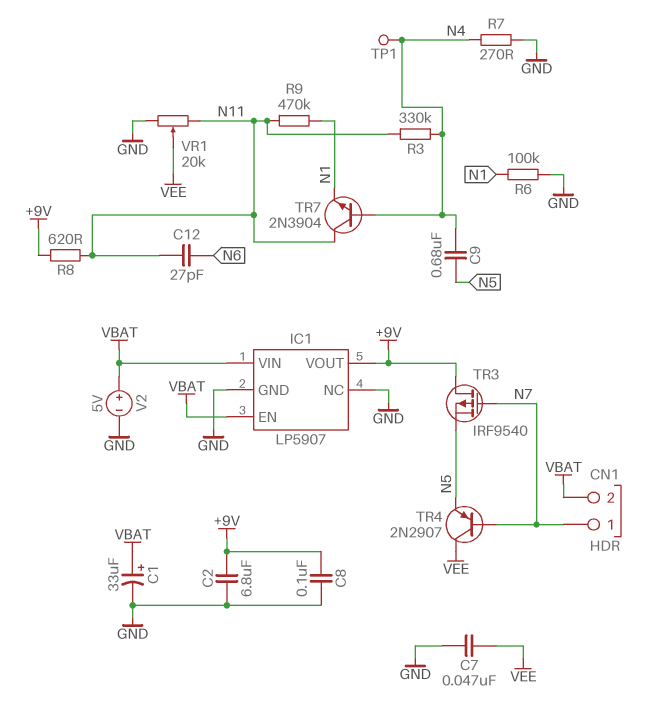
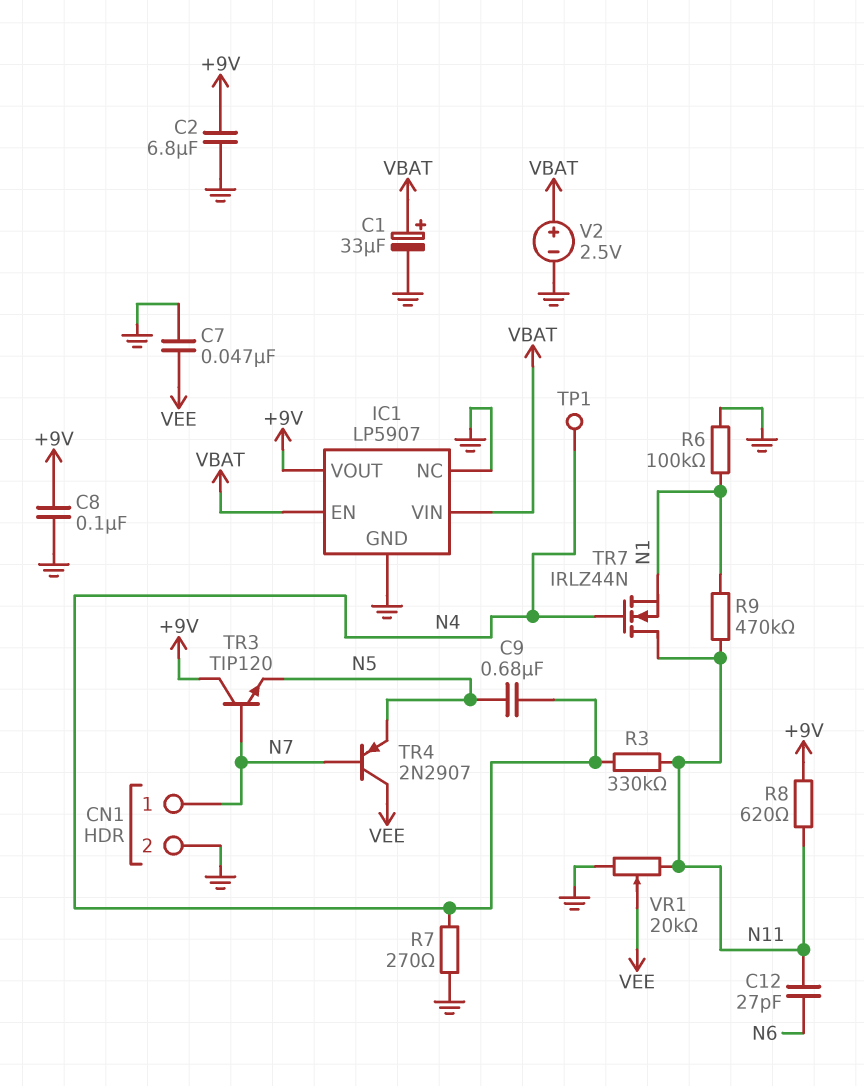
CN1 pin 2: VBAT -> GND
TR3: PMOS IRF9540 (G N7, D +9V, S N5) -> NPN TIP120 (B N7, C +9V, E N5)
TR7: NPN 2N3904 (B N4, C N11, E N1) -> NMOS IRLZ44N (G N4, D N11, S N1)
V2: 5V (plus VBAT, minus GND) -> 2.5V (plus VBAT, minus GND)

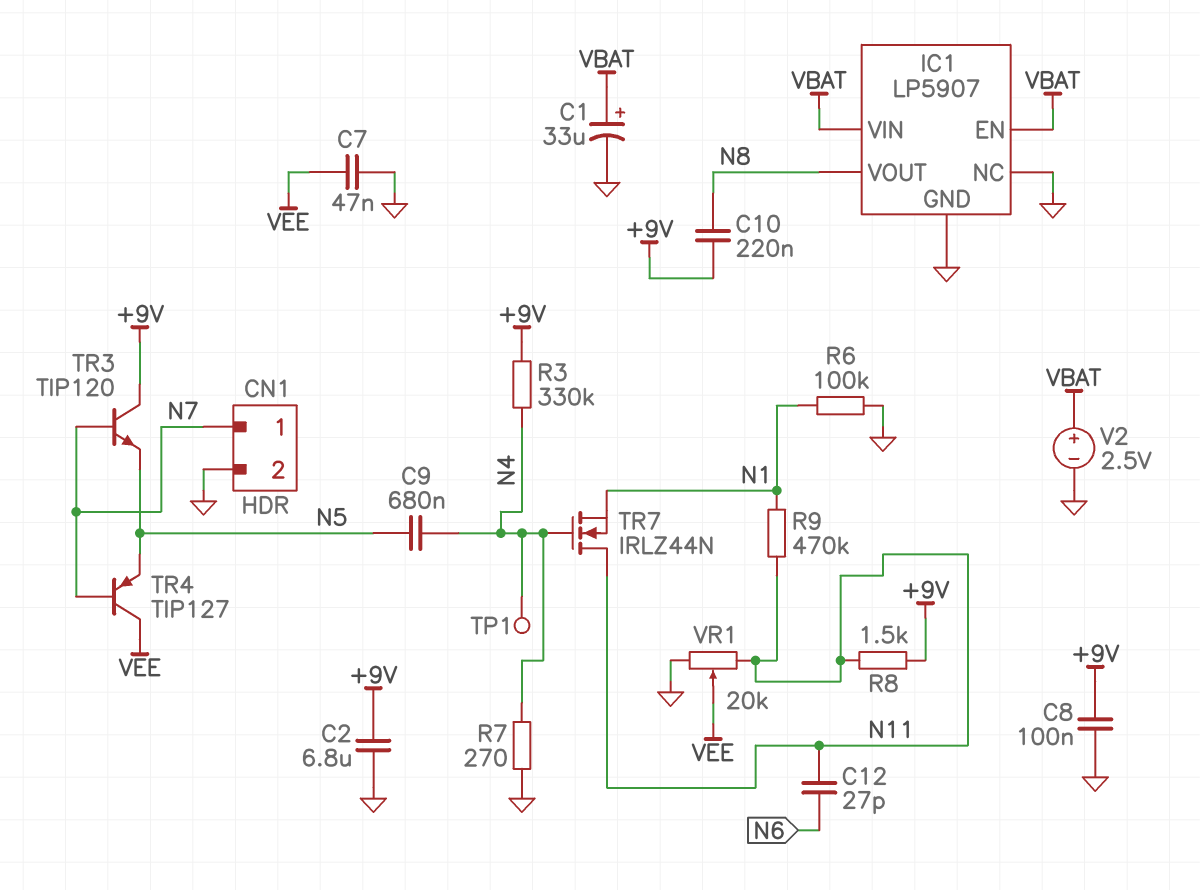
C10: none -> 220nF (+9V, N8)
IC1 pin VOUT: +9V -> N8
R3: 330k (N4, N11) -> 330k (+9V, N4)
R8: 620 (+9V, N11) -> 1.5k (+9V, N11)
TR4: PNP 2N2907 (B N7, C VEE, E N5) -> PNP TIP127 (B N7, C VEE, E N5)

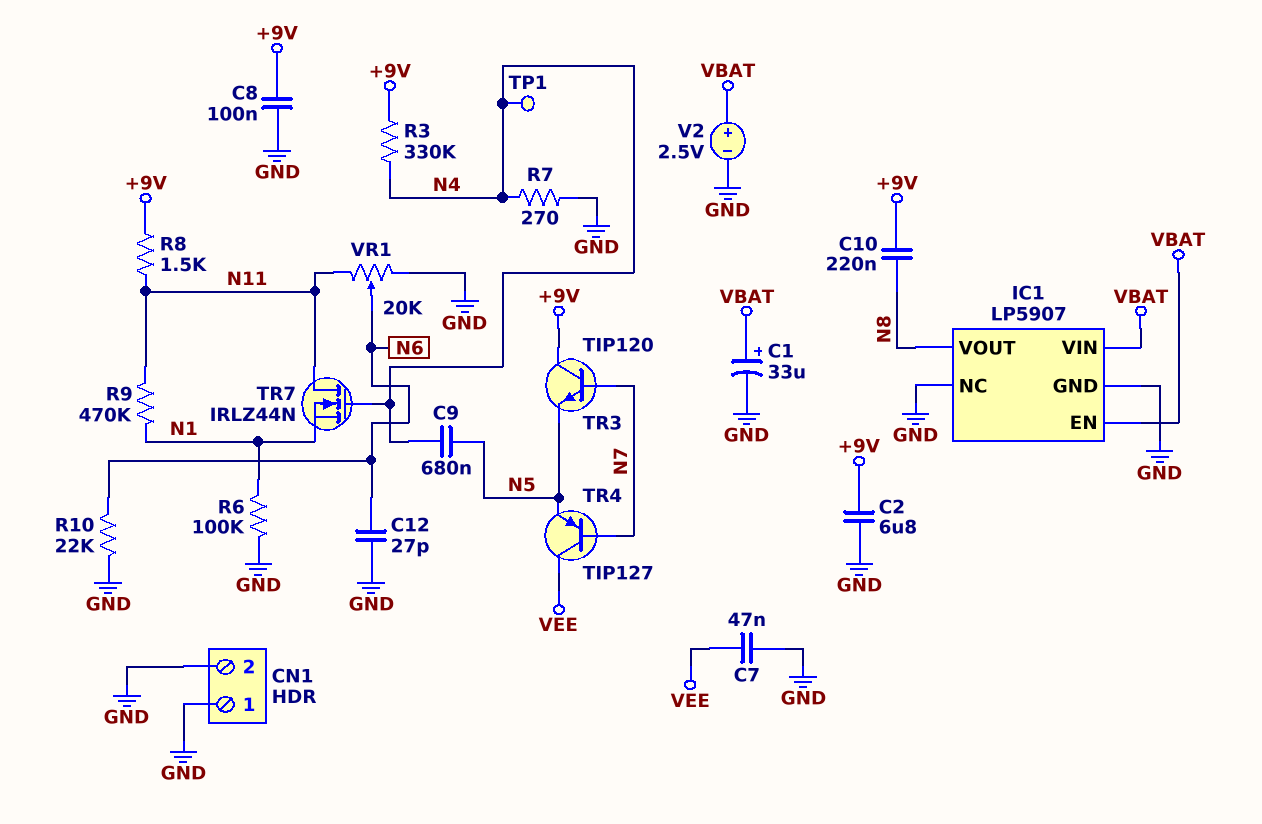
C12: 27pF (N6, N11) -> 27pF (GND, N6)
CN1 pin 1: N7 -> GND
R10: none -> 22k (GND, N6)
VR1: 20k (GND, N11, wiper VEE) -> 20k (GND, N11, wiper N6)

